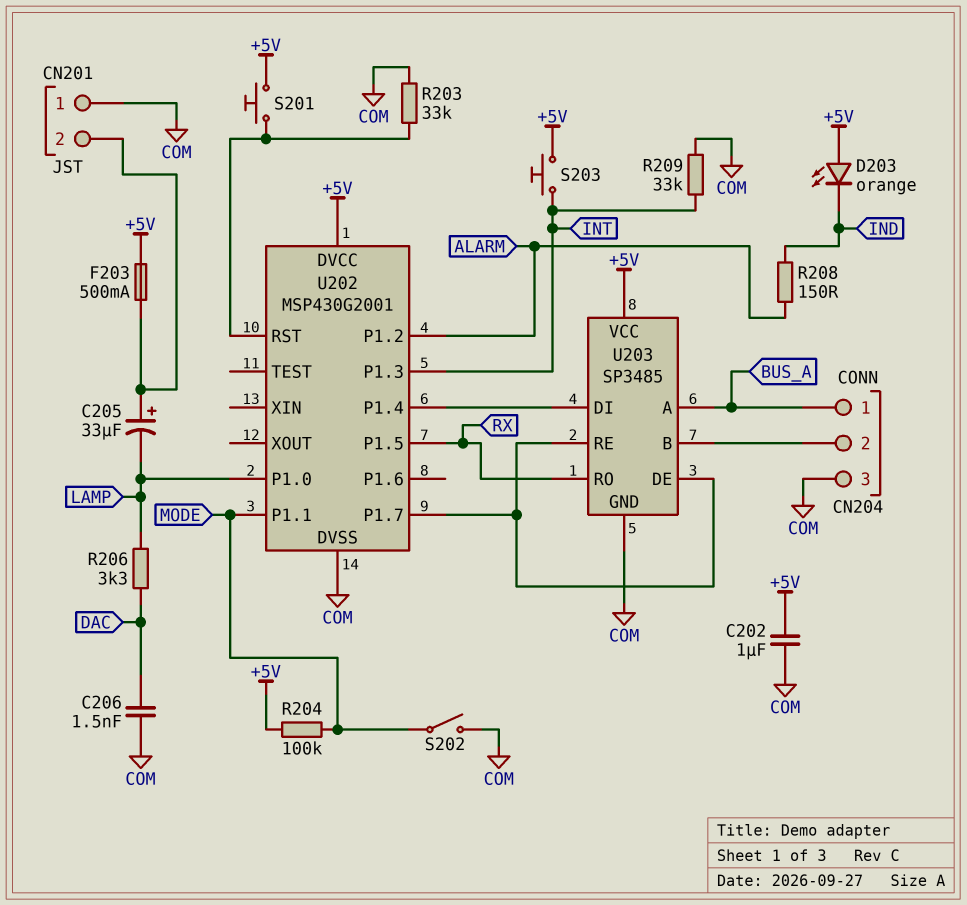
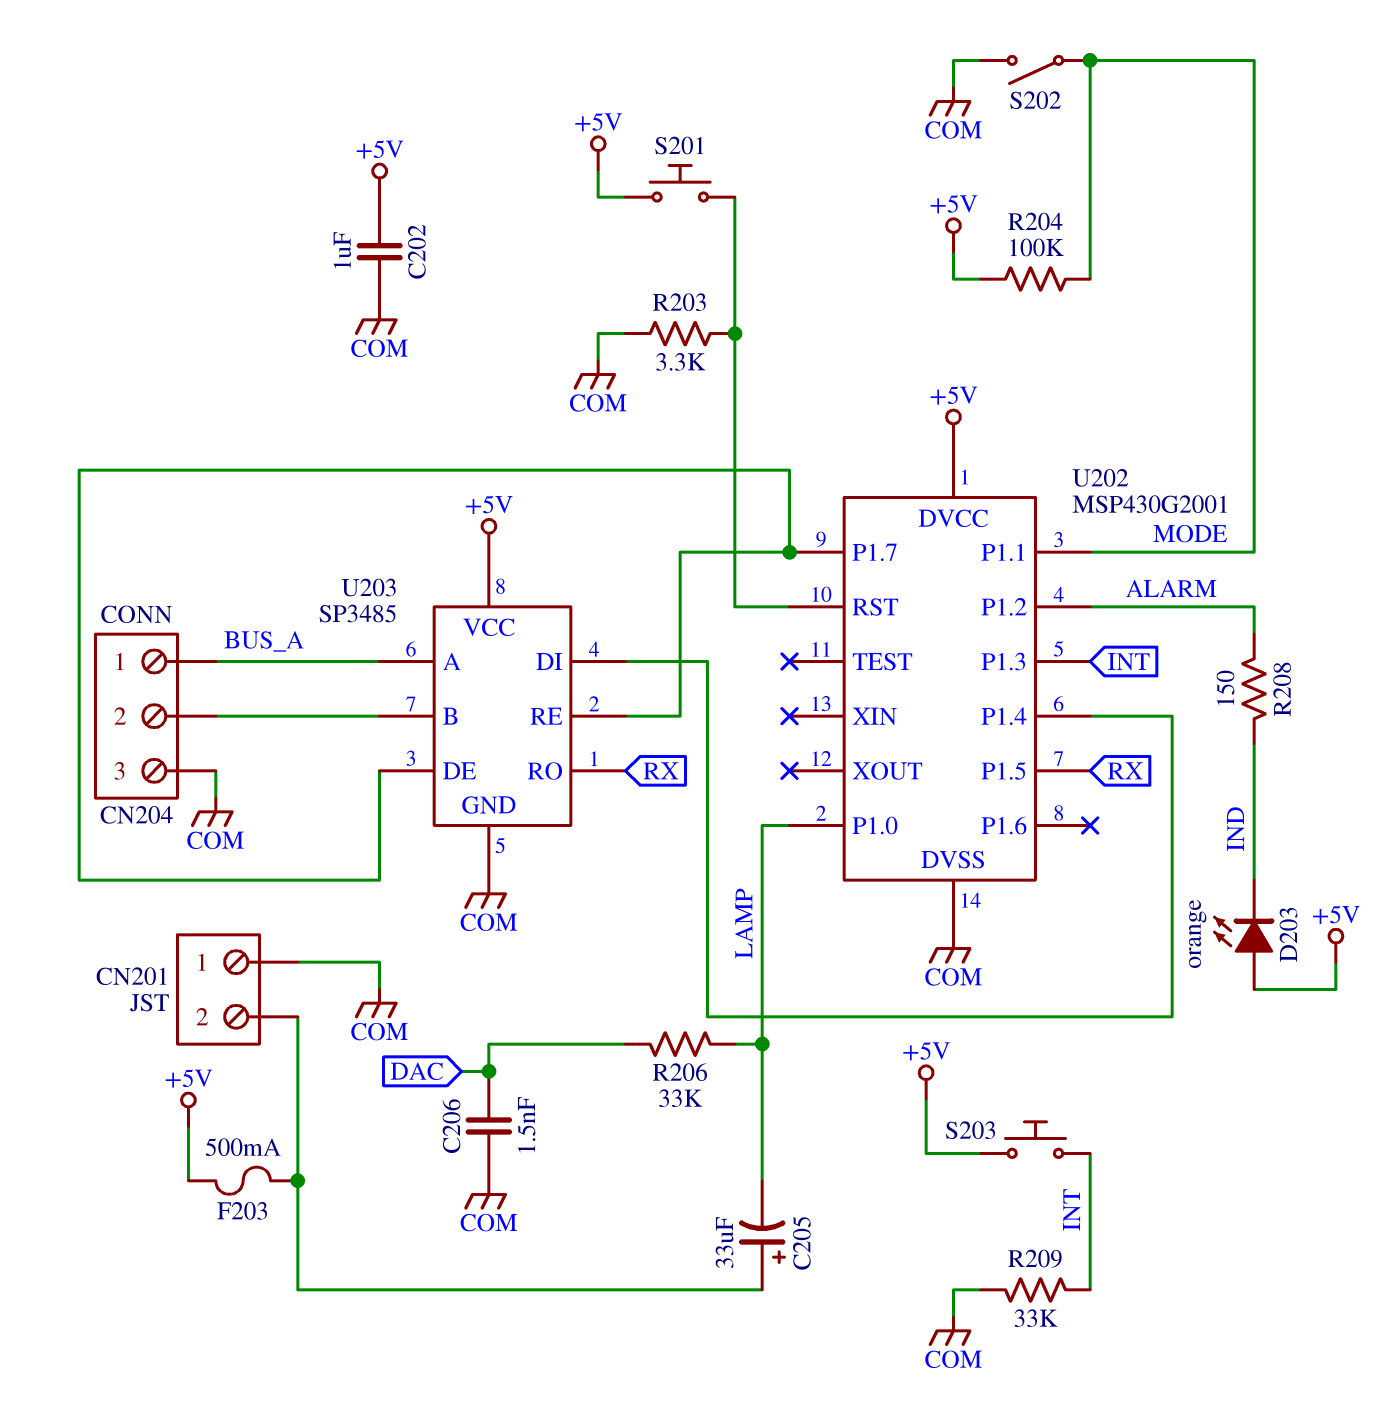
R203: 33k (COM, U202/RST) -> 3.3k (COM, U202/RST)
R206: 3.3k (DAC, LAMP) -> 33k (DAC, LAMP)

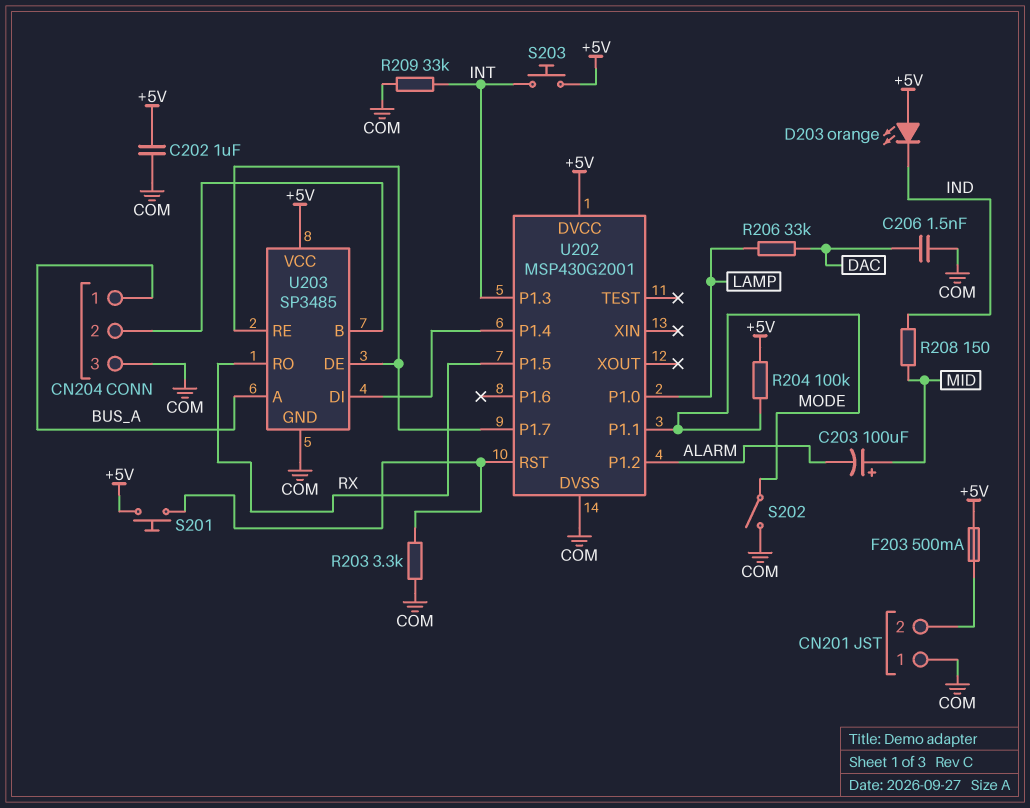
C203: none -> 100uF (plus MID, minus ALARM)
C205: 33uF (plus CN201/2, minus LAMP) -> none
R208: 150 (ALARM, IND) -> 150 (IND, MID)

